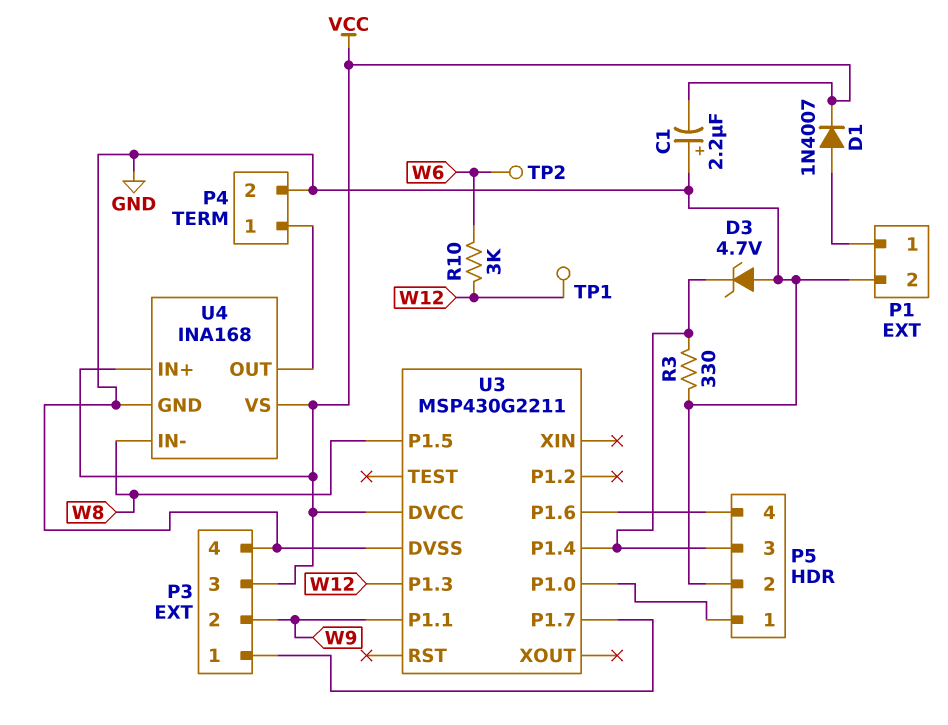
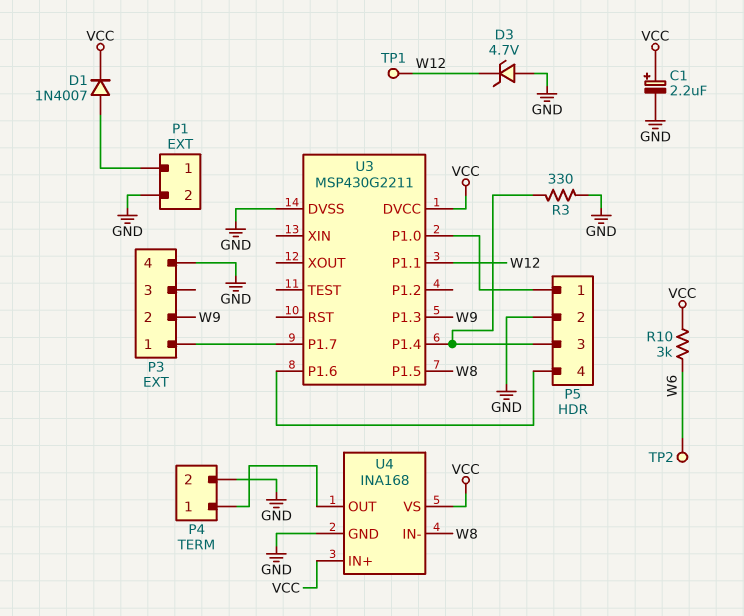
C1: 2.2uF (plus GND, minus VCC) -> 2.2uF (plus VCC, minus GND)
D3: zener 4.7V (A GND, K P5/3) -> zener 4.7V (A GND, K W12)
P3 pin 3: VCC -> none
R10: 3k (W6, W12) -> 3k (VCC, W6)
U3 pin P1.1: W9 -> W12
U3 pin P1.3: W12 -> W9

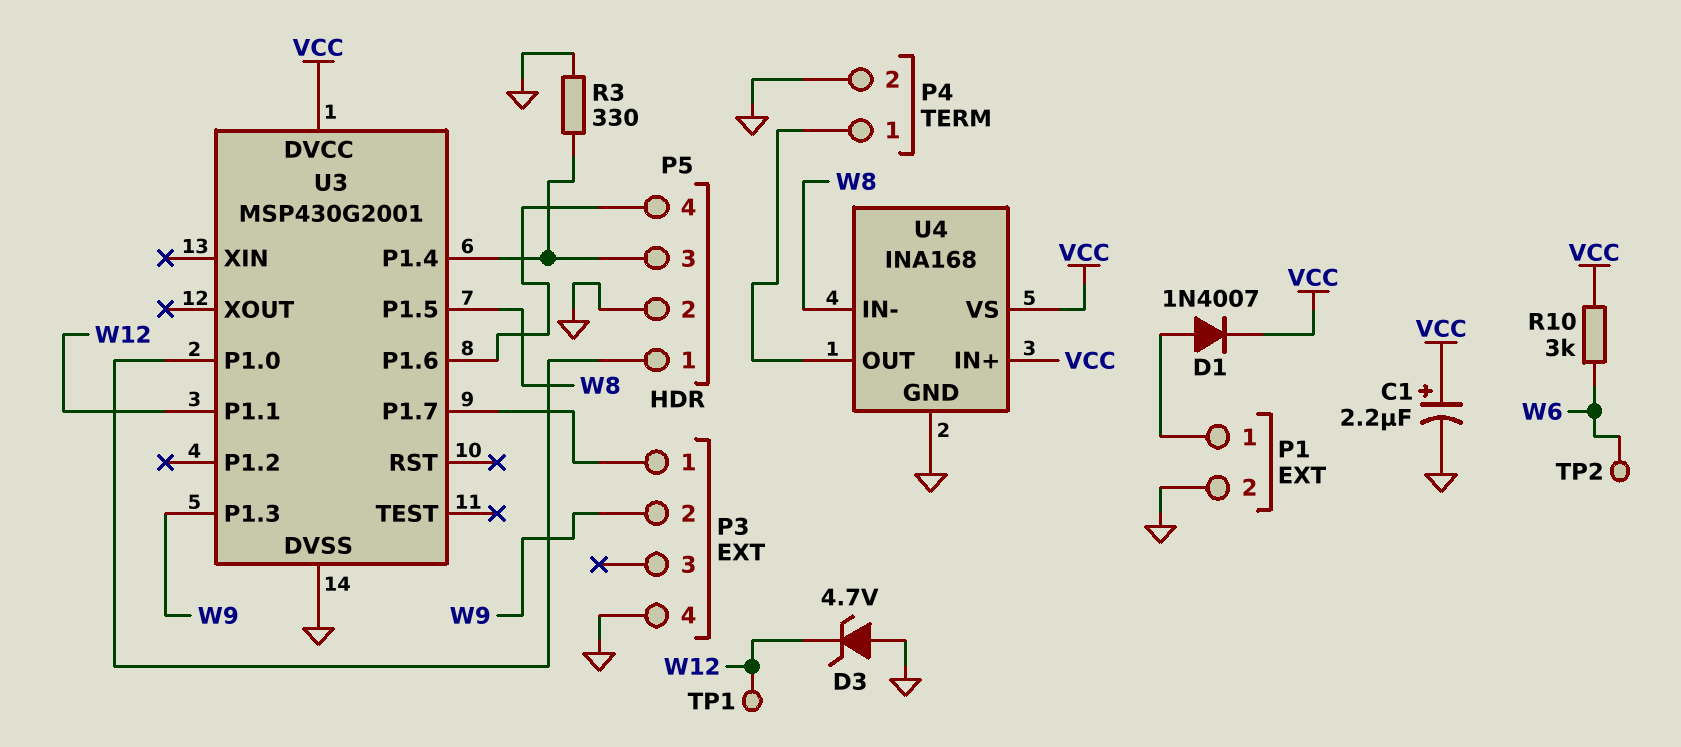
U3: MSP430G2211 -> MSP430G2001

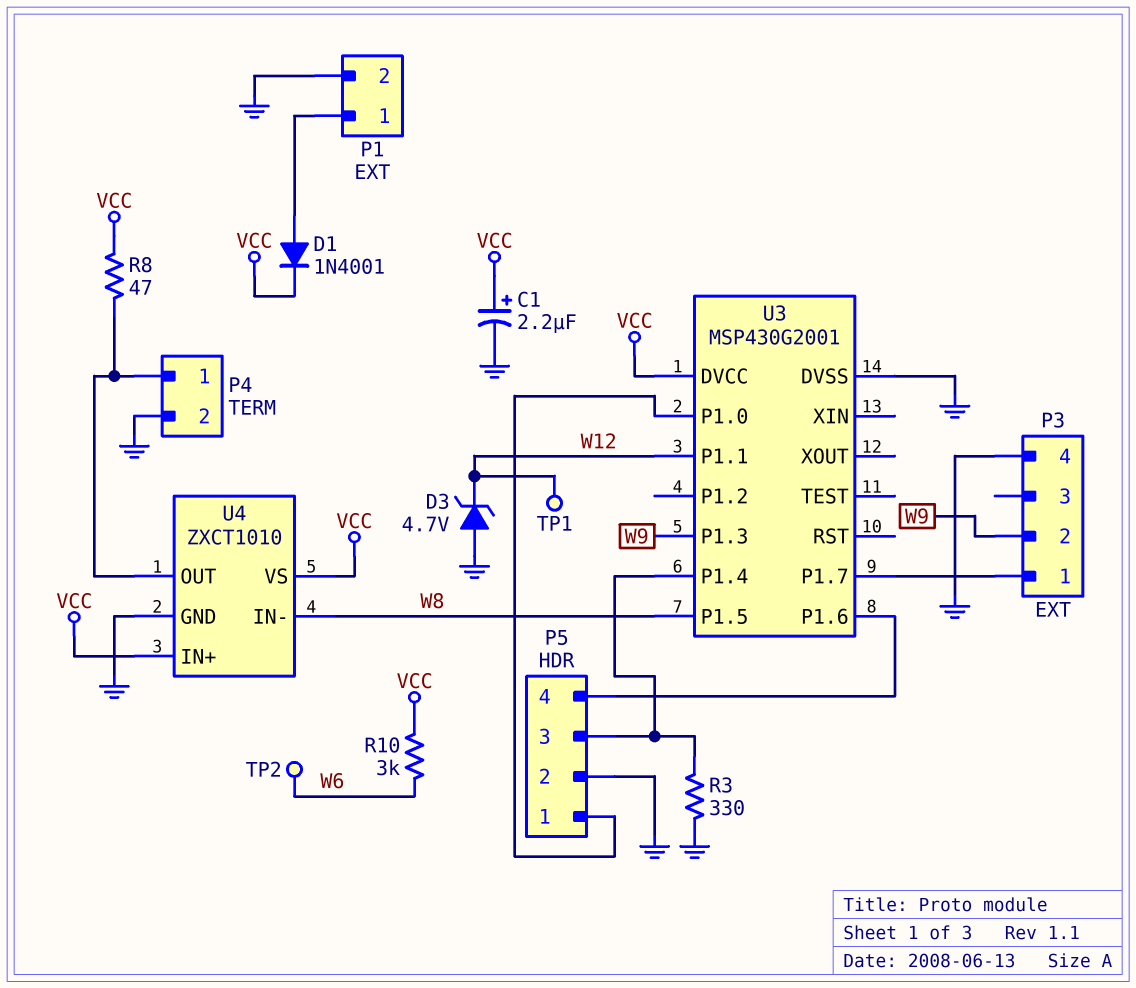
D1: diode 1N4007 (A P1/1, K VCC) -> diode 1N4001 (A P1/1, K VCC)
R8: none -> 47 (P4/1, VCC)
U4: INA168 -> ZXCT1010

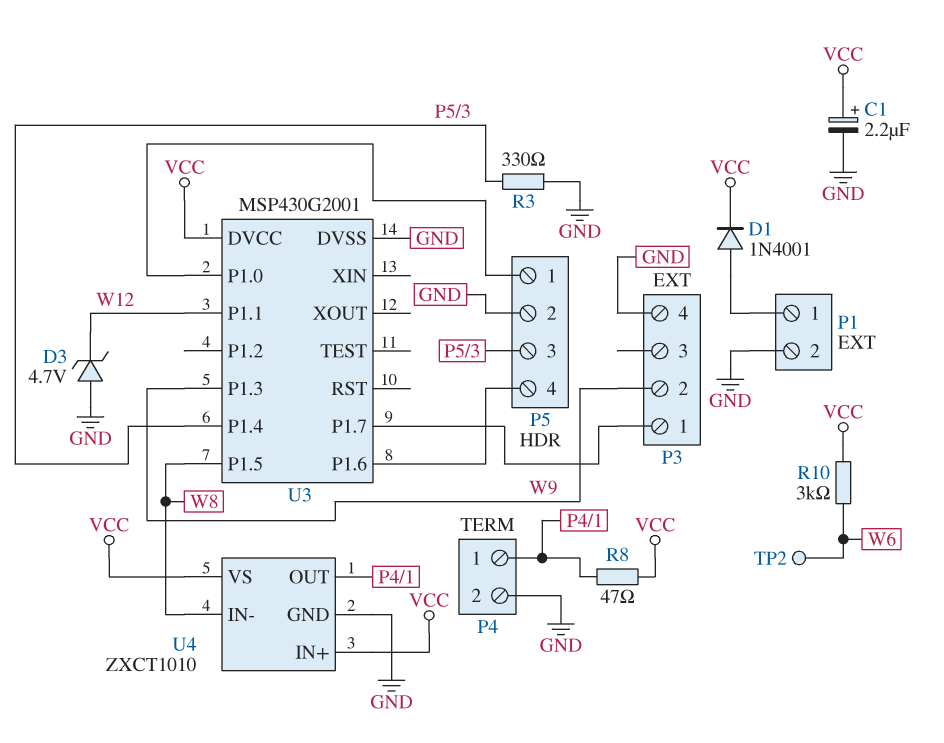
TP1: test point (W12) -> none

